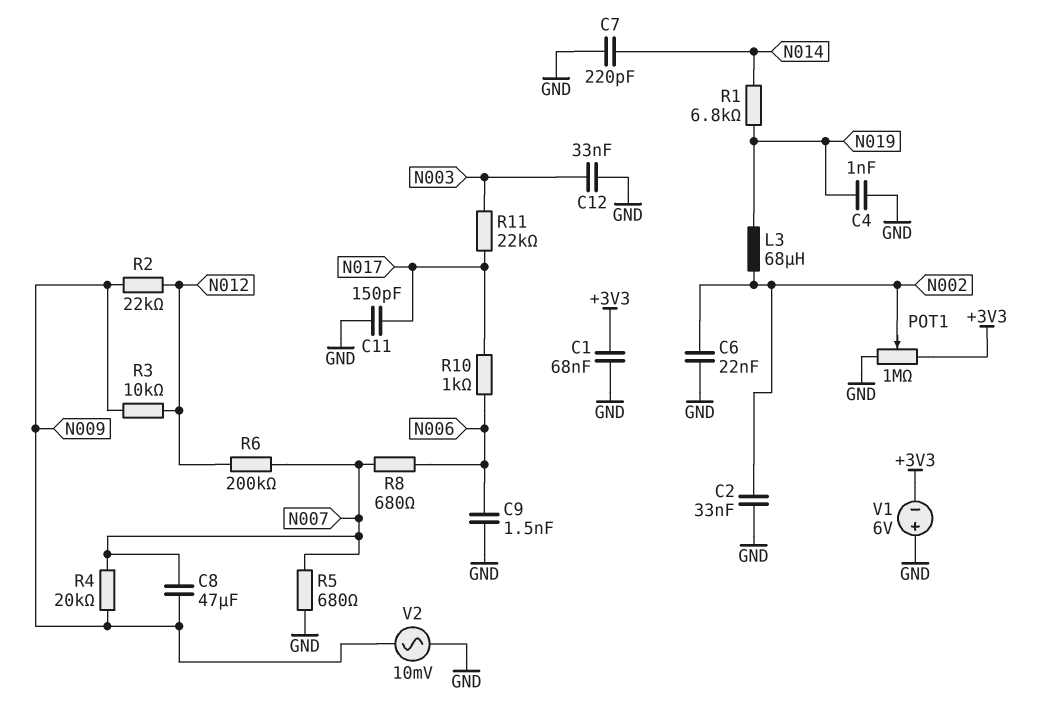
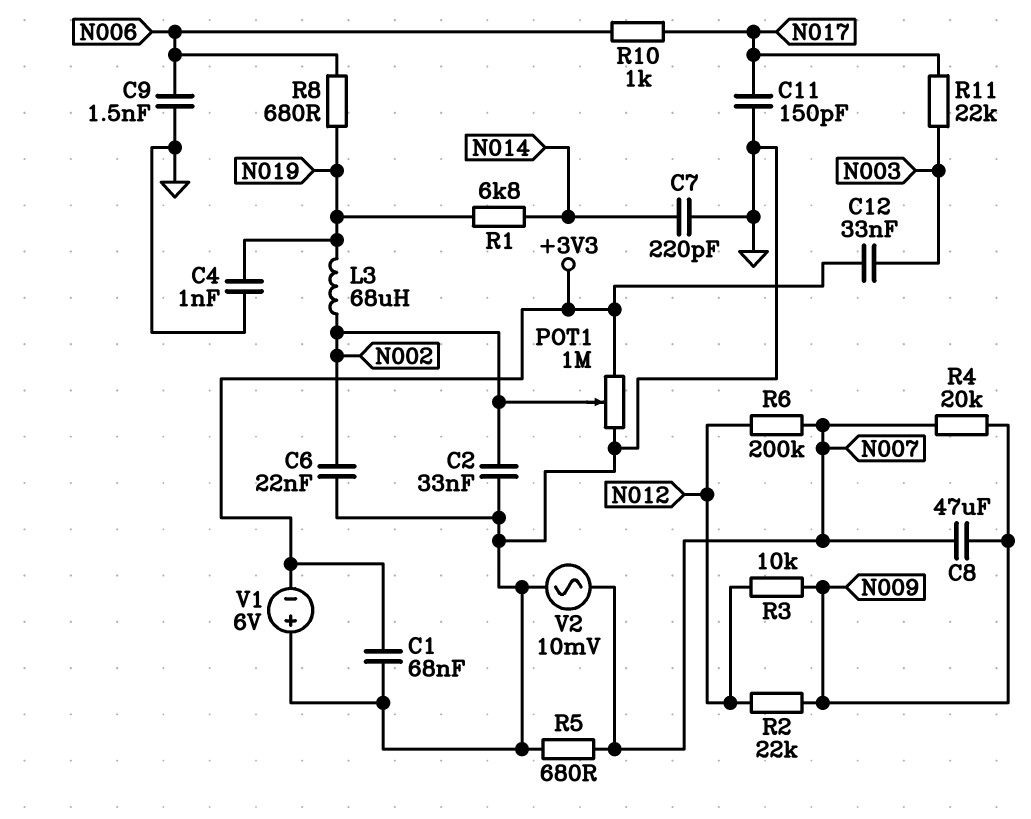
C12: 33nF (GND, N003) -> 33nF (+3V3, N003)
R8: 680 (N006, N007) -> 680 (N006, N019)
V2: AC 10mV (GND, N009) -> AC 10mV (GND, N007)

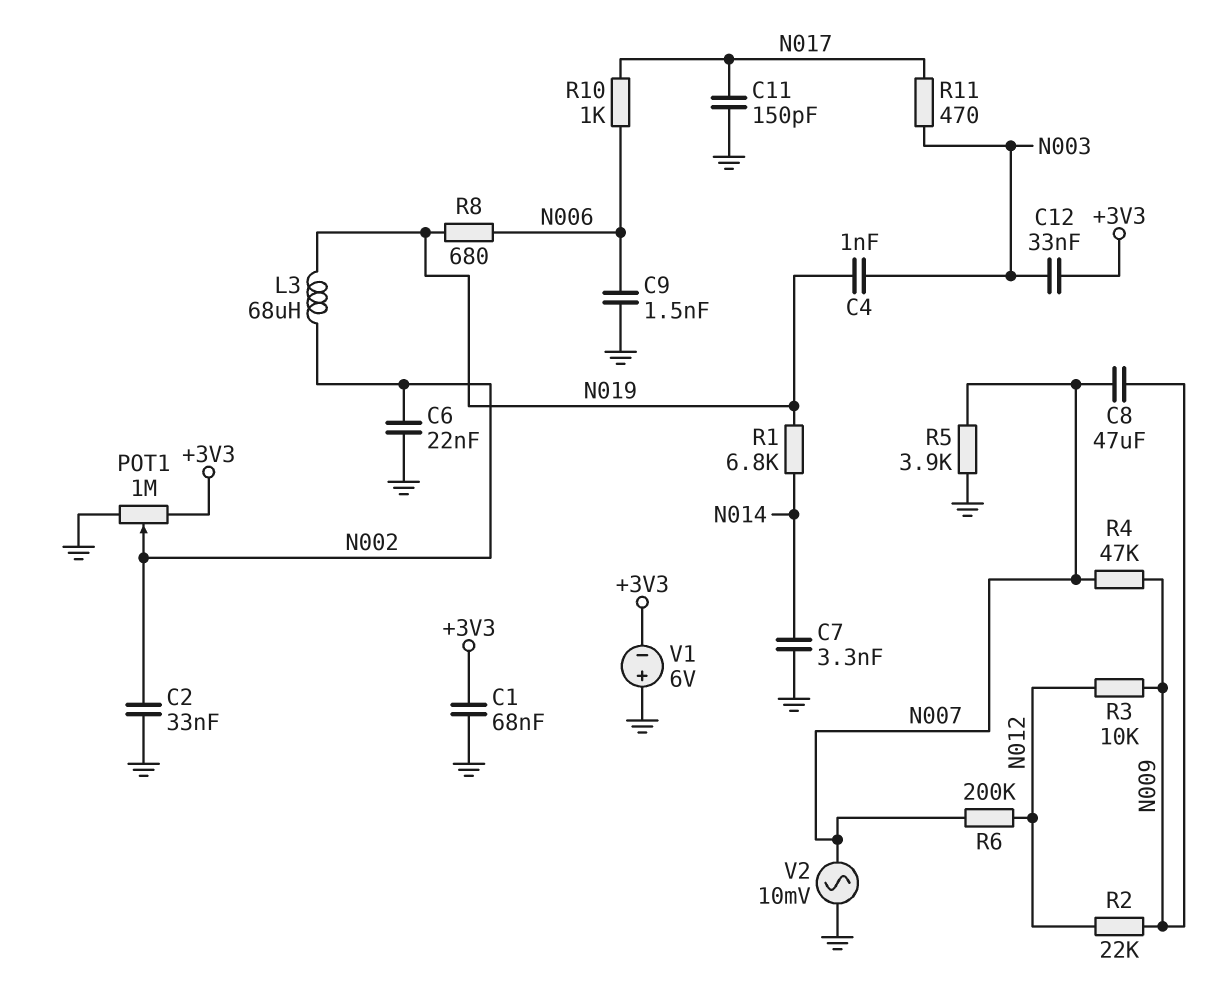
C4: 1nF (GND, N019) -> 1nF (N003, N019)
C7: 220pF (GND, N014) -> 3.3nF (GND, N014)
R4: 20k (N007, N009) -> 47k (N007, N009)
R5: 680 (GND, N007) -> 3.9k (GND, N007)
R11: 22k (N003, N017) -> 470 (N003, N017)

